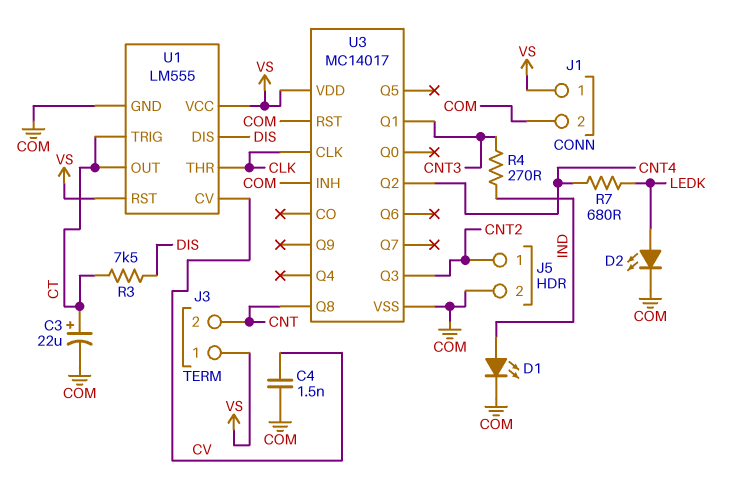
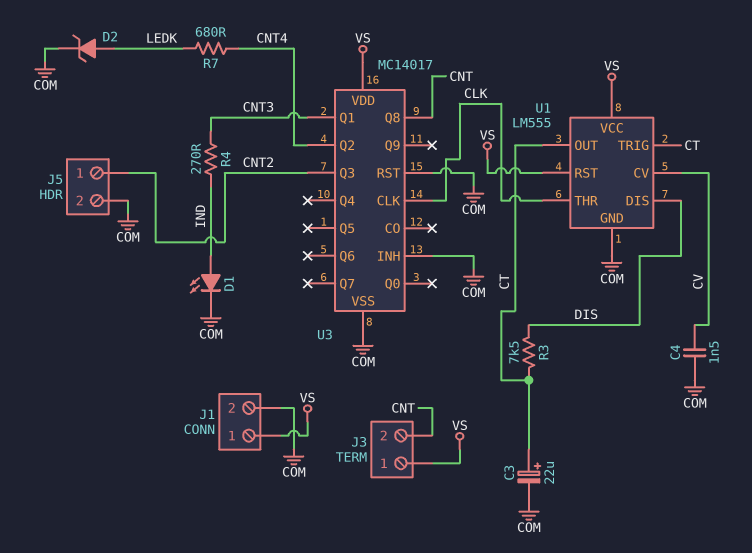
D2: LED (A LEDK, K COM) -> zener (A LEDK, K COM)

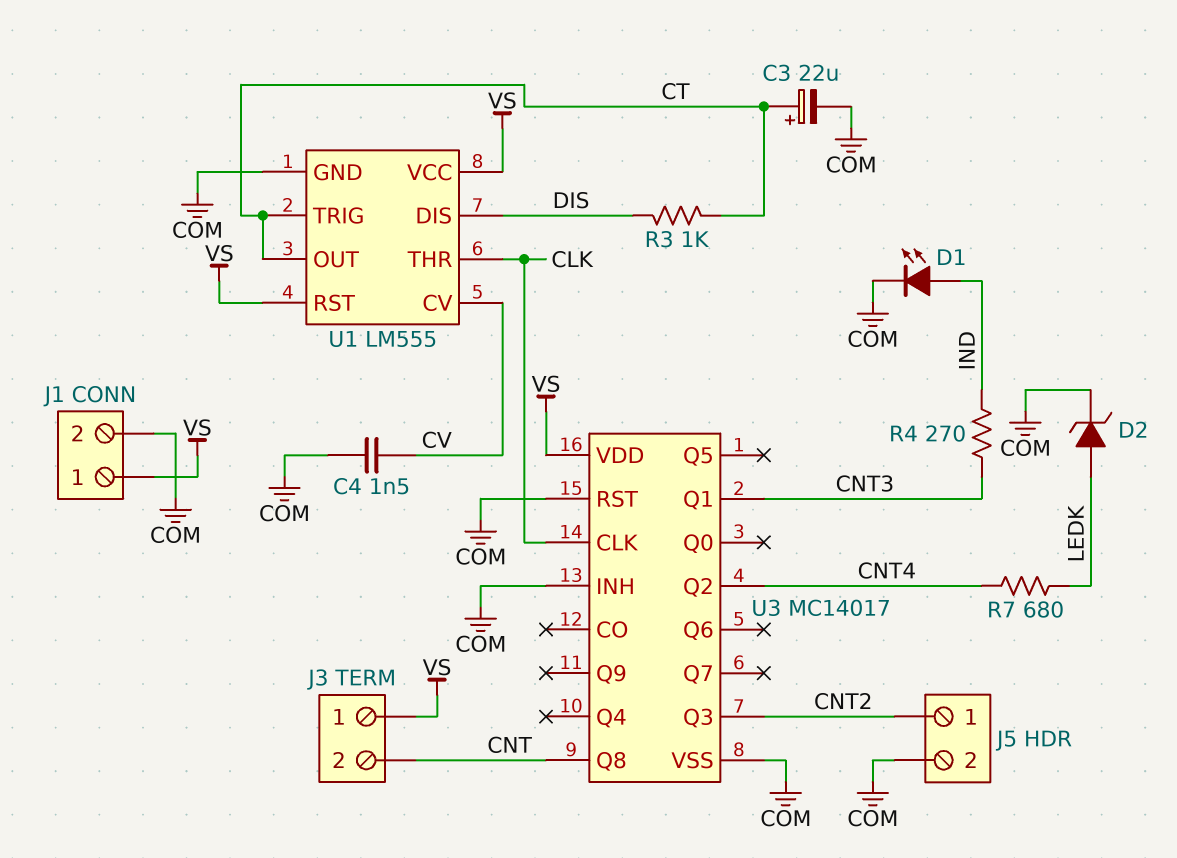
R3: 7.5k (CT, DIS) -> 1k (CT, DIS)

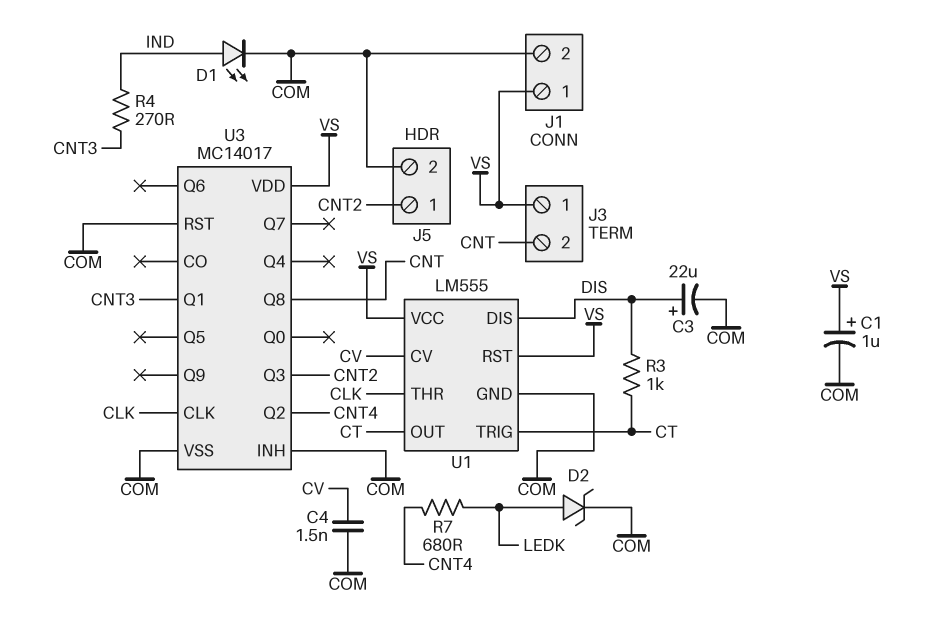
C1: none -> 1uF (plus VS, minus COM)
C3: 22uF (plus CT, minus COM) -> 22uF (plus DIS, minus COM)

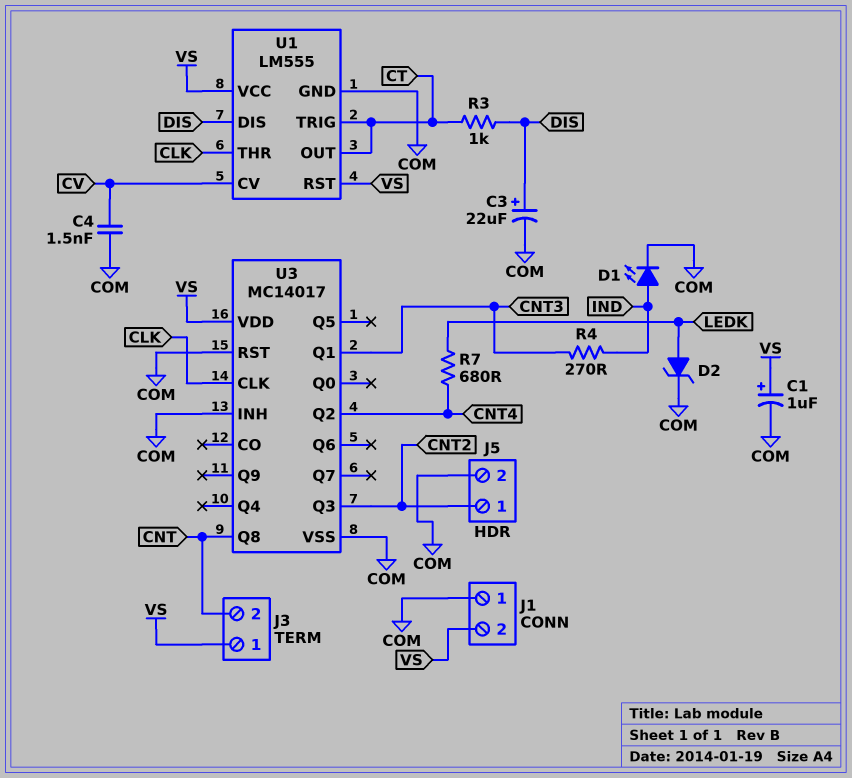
J1 pin 1: VS -> COM
J1 pin 2: COM -> VS

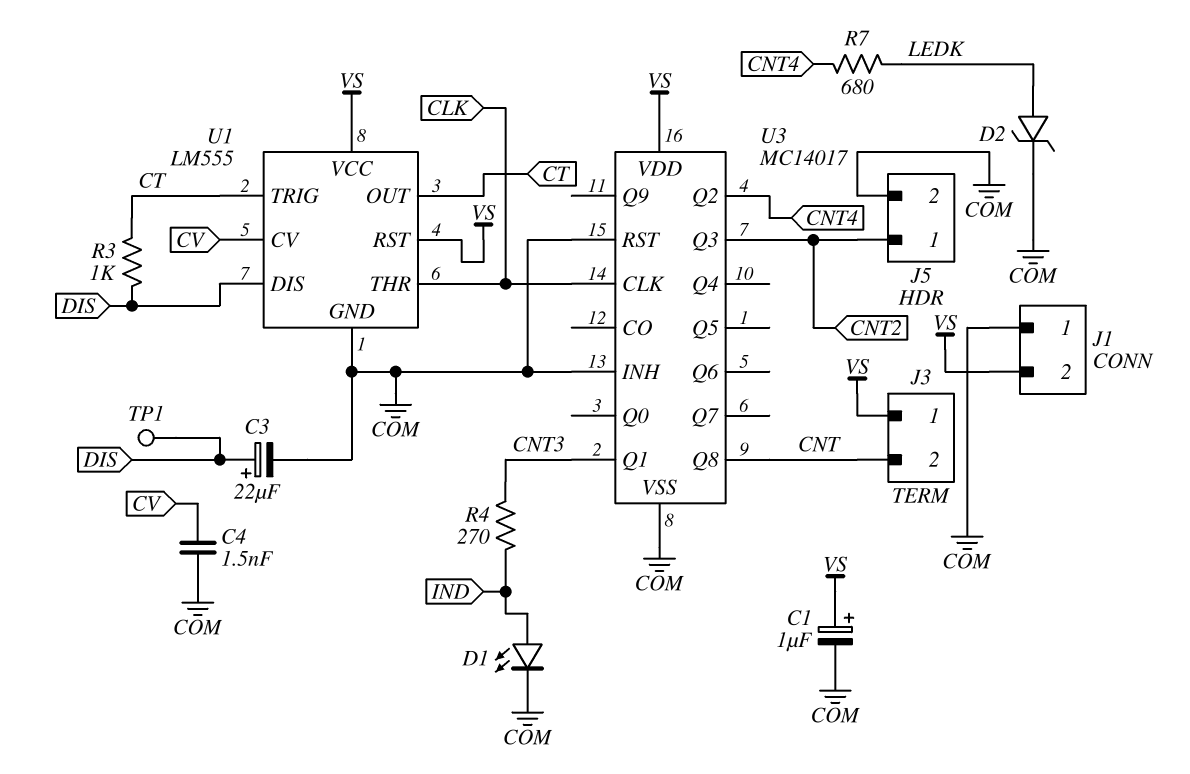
TP1: none -> test point (DIS)

